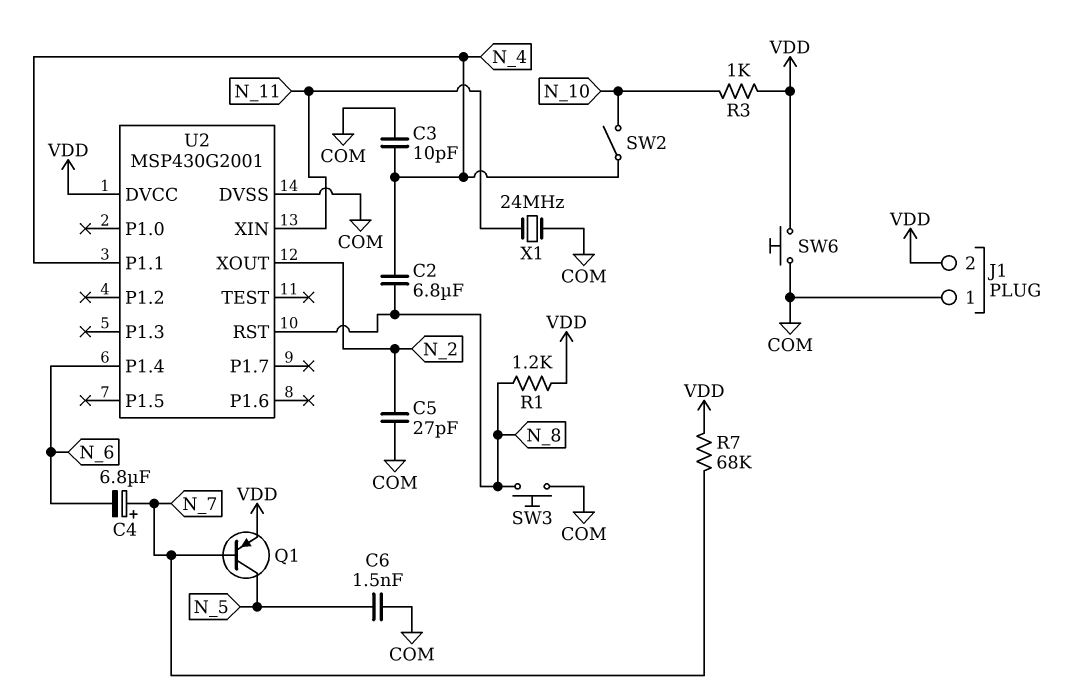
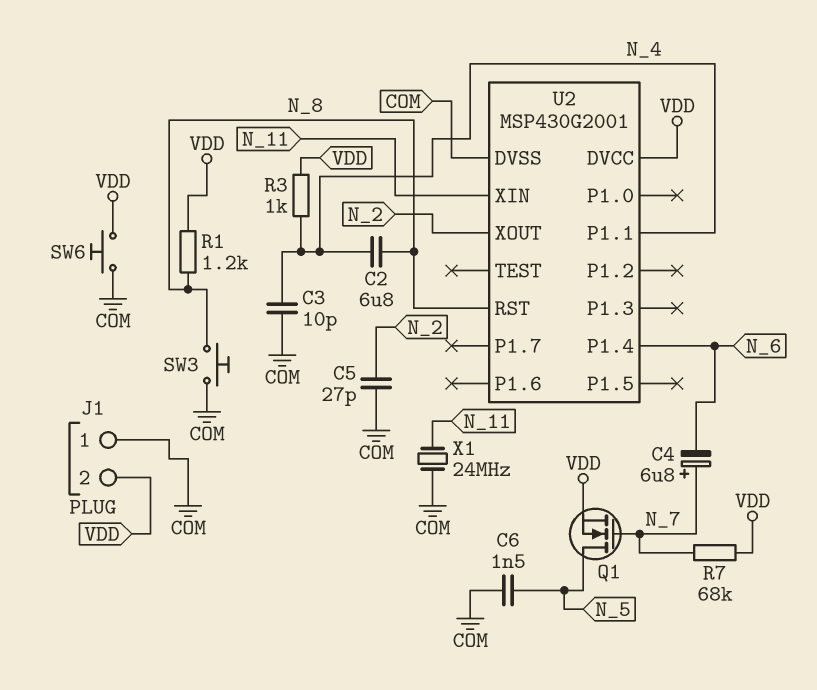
Q1: PNP (B N_7, C N_5, E VDD) -> NMOS (G N_7, D N_5, S VDD)
R3: 1k (N_10, VDD) -> 1k (N_4, VDD)
SW2: switch (N_4, N_10) -> none

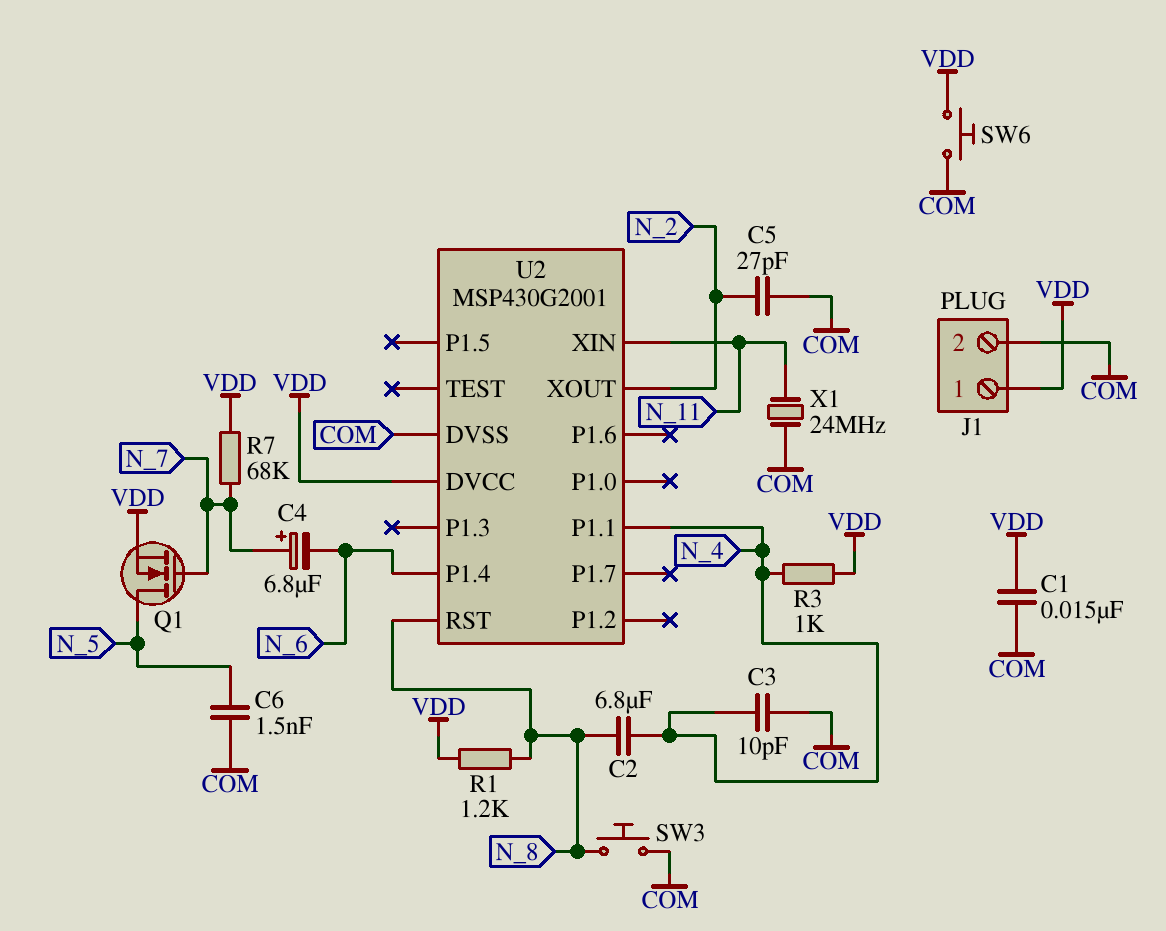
C1: none -> 15nF (COM, VDD)
J1 pin 1: COM -> VDD
J1 pin 2: VDD -> COM

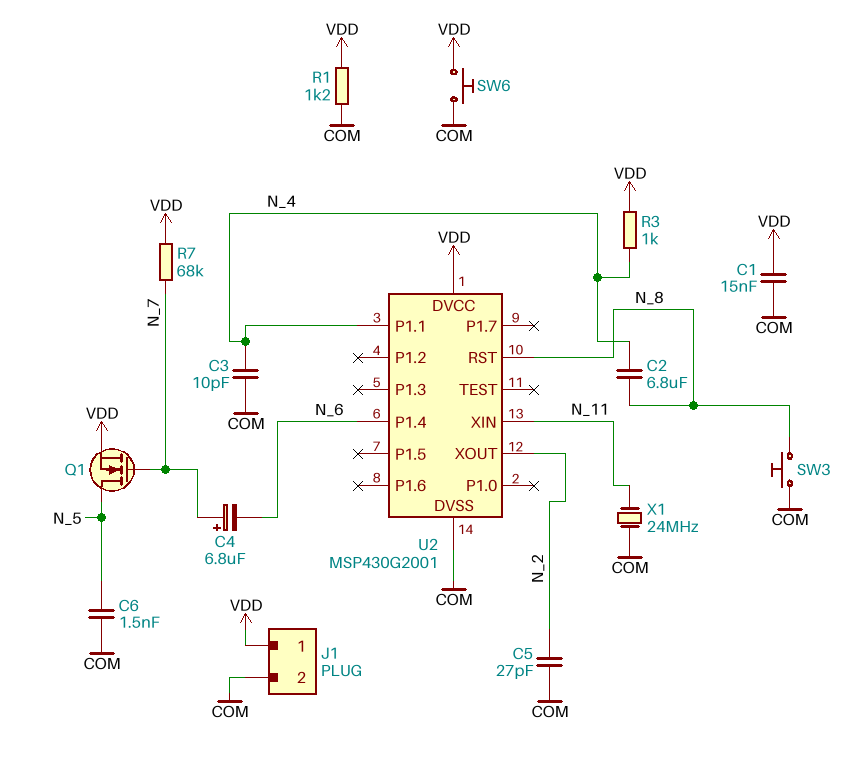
R1: 1.2k (N_8, VDD) -> 1.2k (COM, VDD)

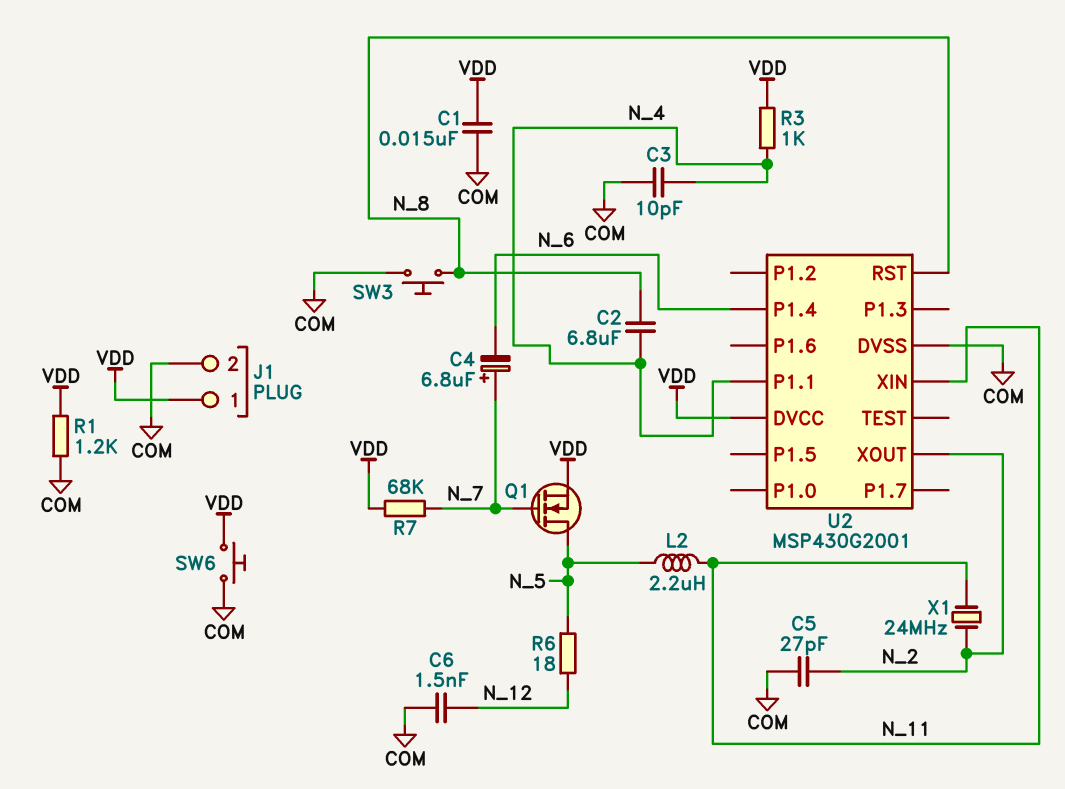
C6: 1.5nF (COM, N_5) -> 1.5nF (COM, N_12)
L2: none -> 2.2uH (N_5, N_11)
R6: none -> 18 (N_5, N_12)
X1: 24MHz (COM, N_11) -> 24MHz (N_2, N_11)

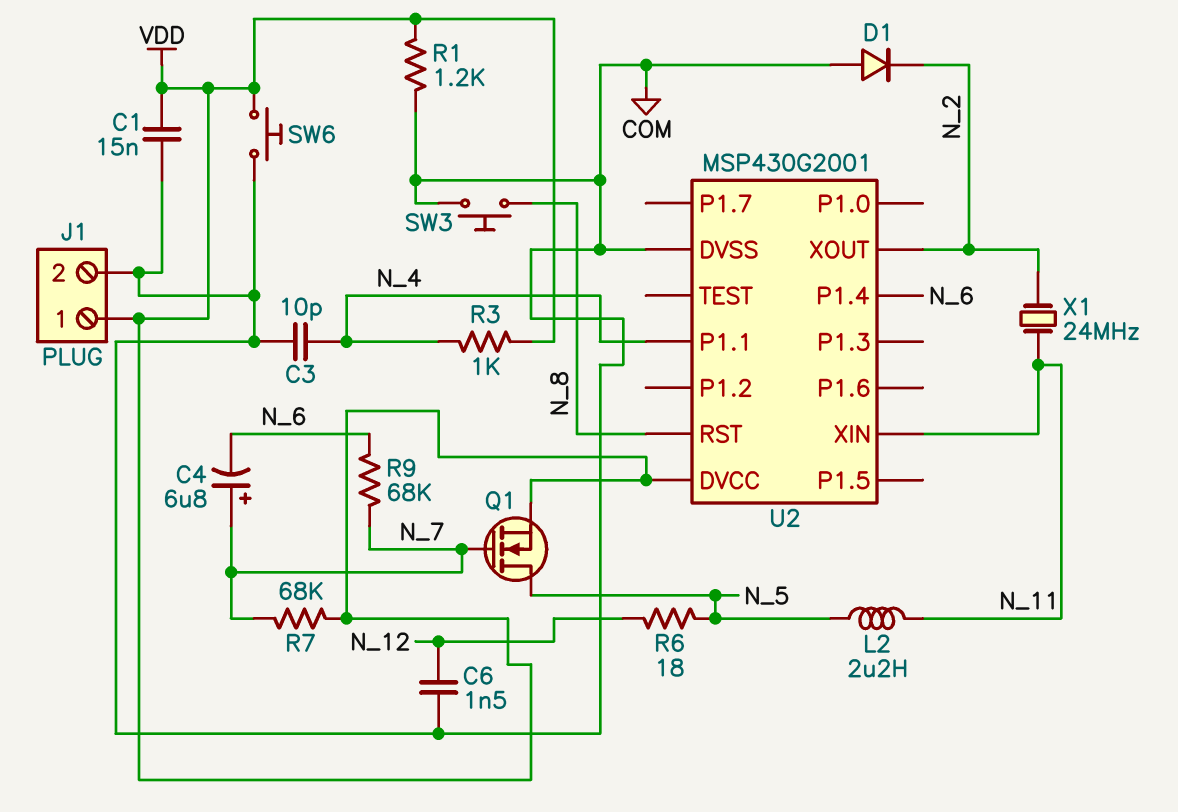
C2: 6.8uF (N_4, N_8) -> none
C5: 27pF (COM, N_2) -> none
D1: none -> diode (A COM, K N_2)
R9: none -> 68k (N_6, N_7)

